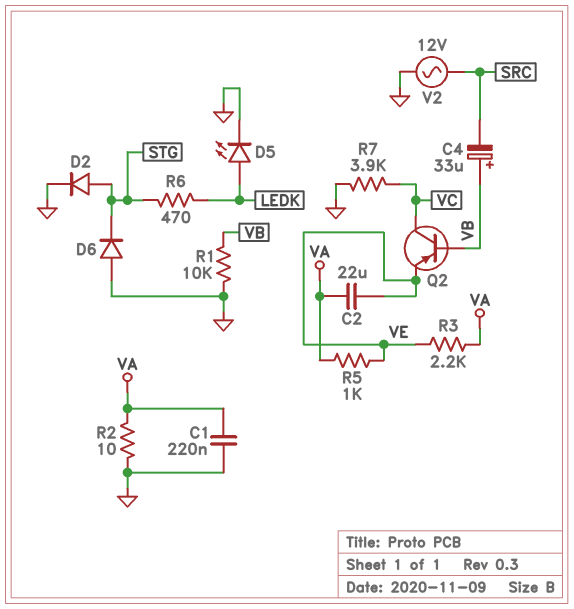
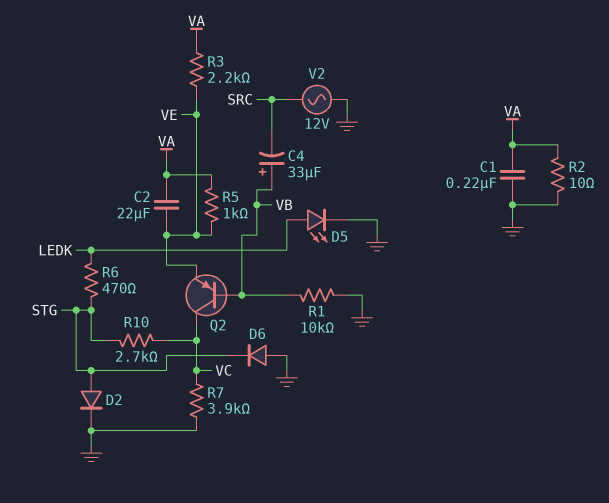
R10: none -> 2.7k (STG, VC)

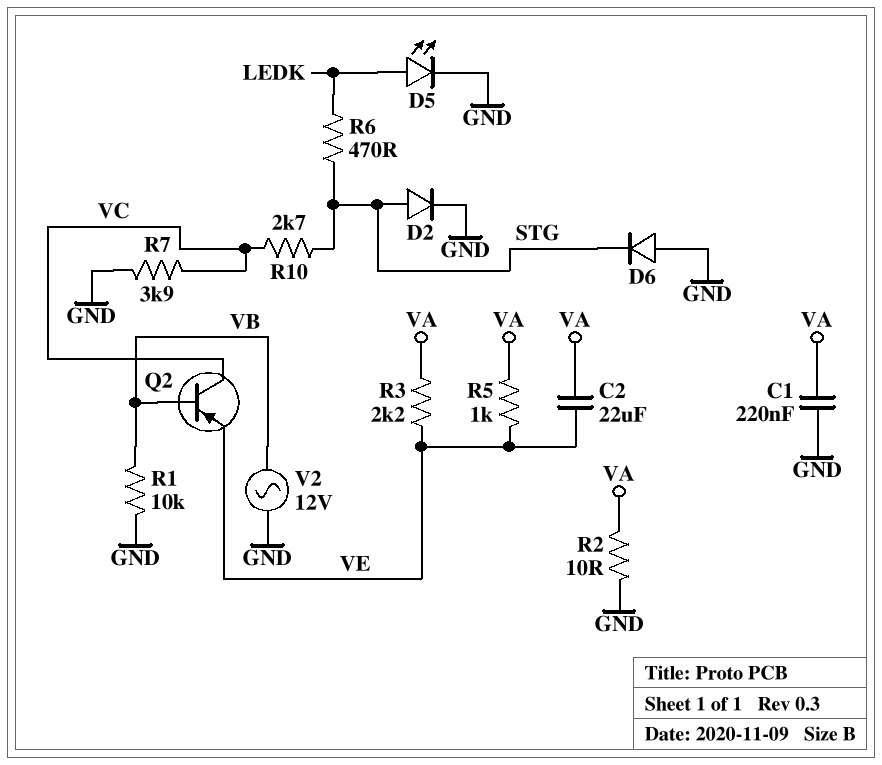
C4: 33uF (plus VB, minus SRC) -> none
V2: AC 12V (GND, SRC) -> AC 12V (GND, VB)

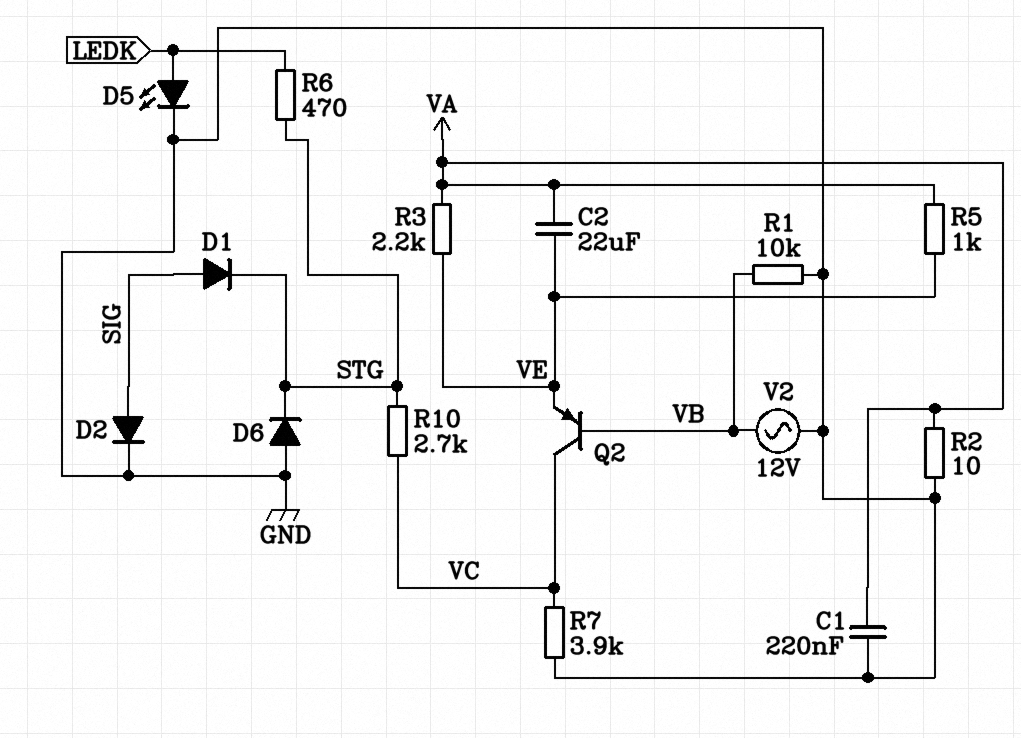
D1: none -> diode (A SIG, K STG)
D2: diode (A STG, K GND) -> diode (A SIG, K GND)

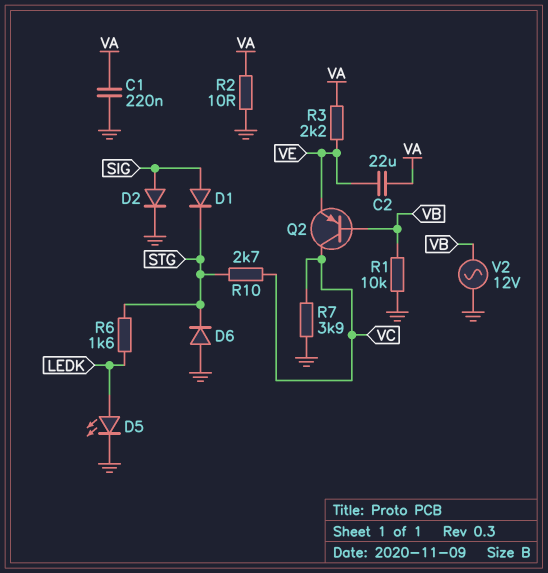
R5: 1k (VA, VE) -> none
R6: 470 (LEDK, STG) -> 1.6k (LEDK, STG)

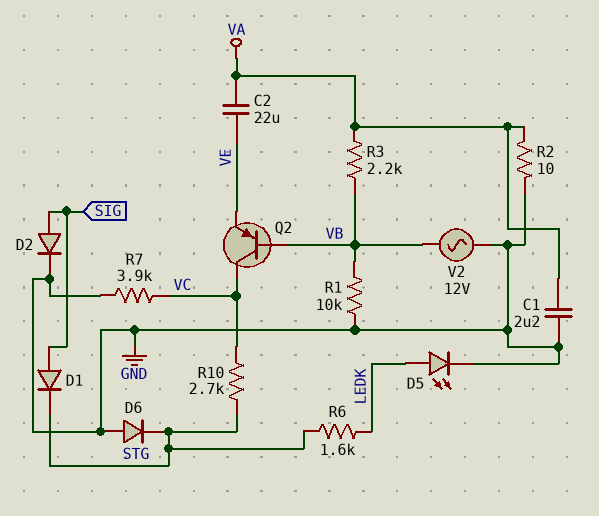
C1: 220nF (GND, VA) -> 2.2uF (GND, VA)
R3: 2.2k (VA, VE) -> 2.2k (VA, VB)

